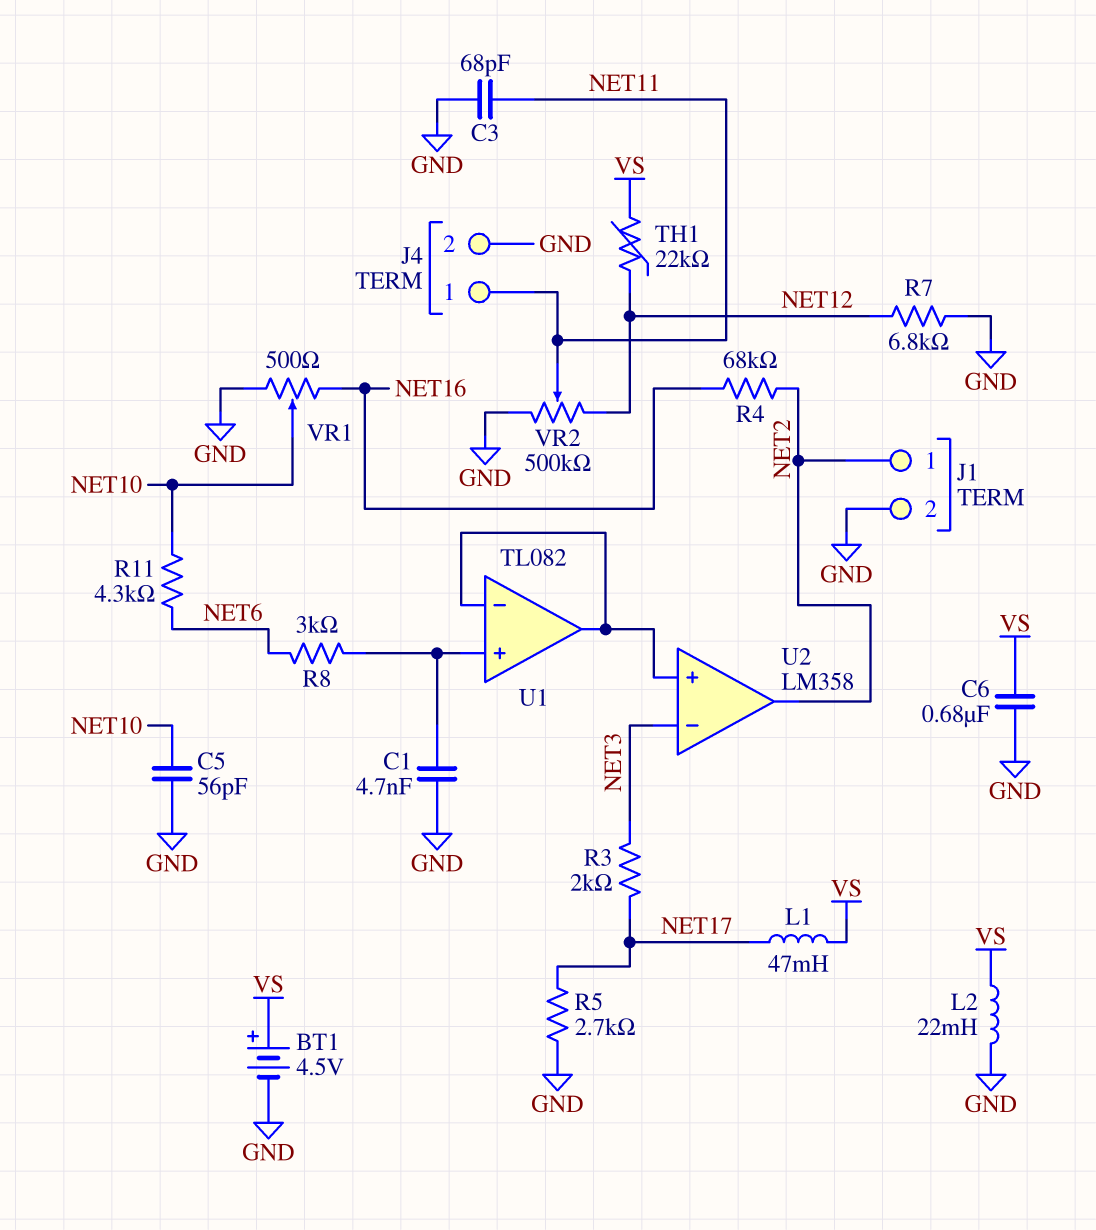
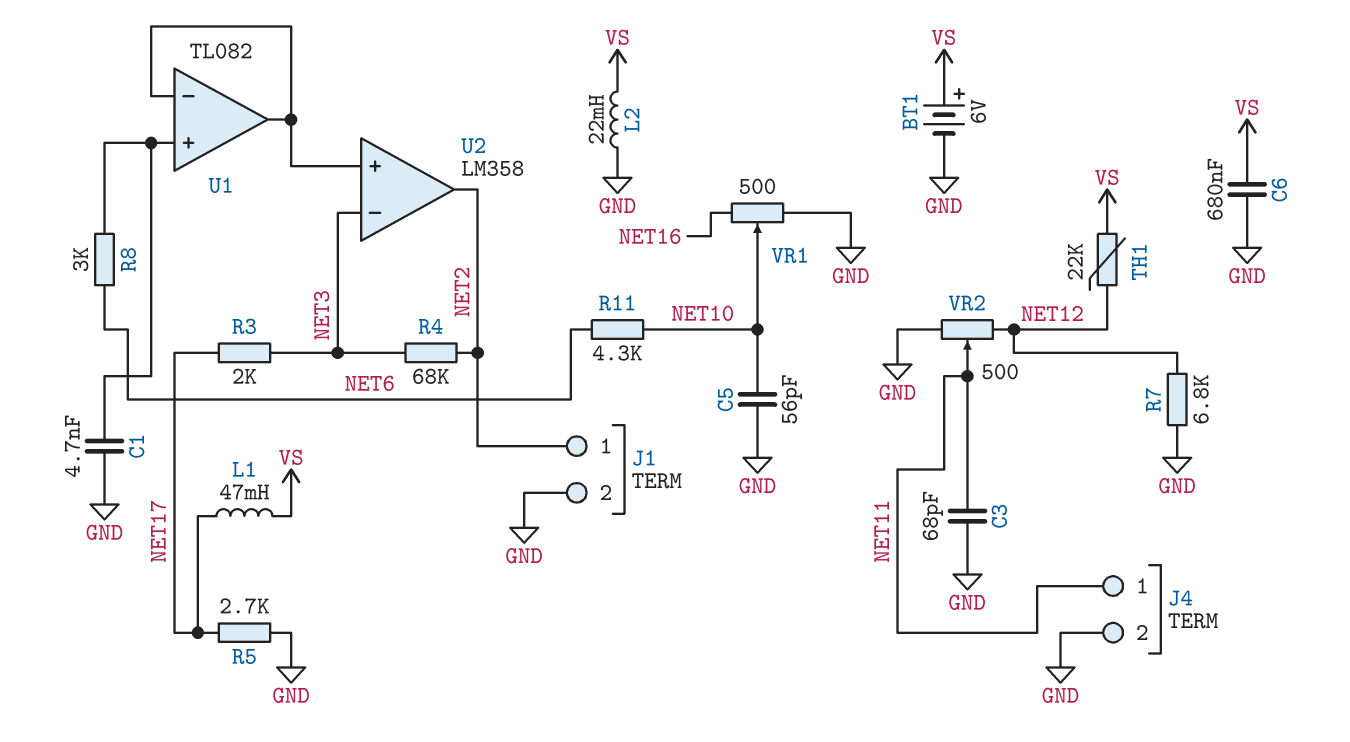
BT1: 4.5V (plus VS, minus GND) -> 6V (plus VS, minus GND)
R4: 68k (NET2, NET16) -> 68k (NET2, NET3)
VR2: 500k (GND, NET12, wiper NET11) -> 500 (GND, NET12, wiper NET11)

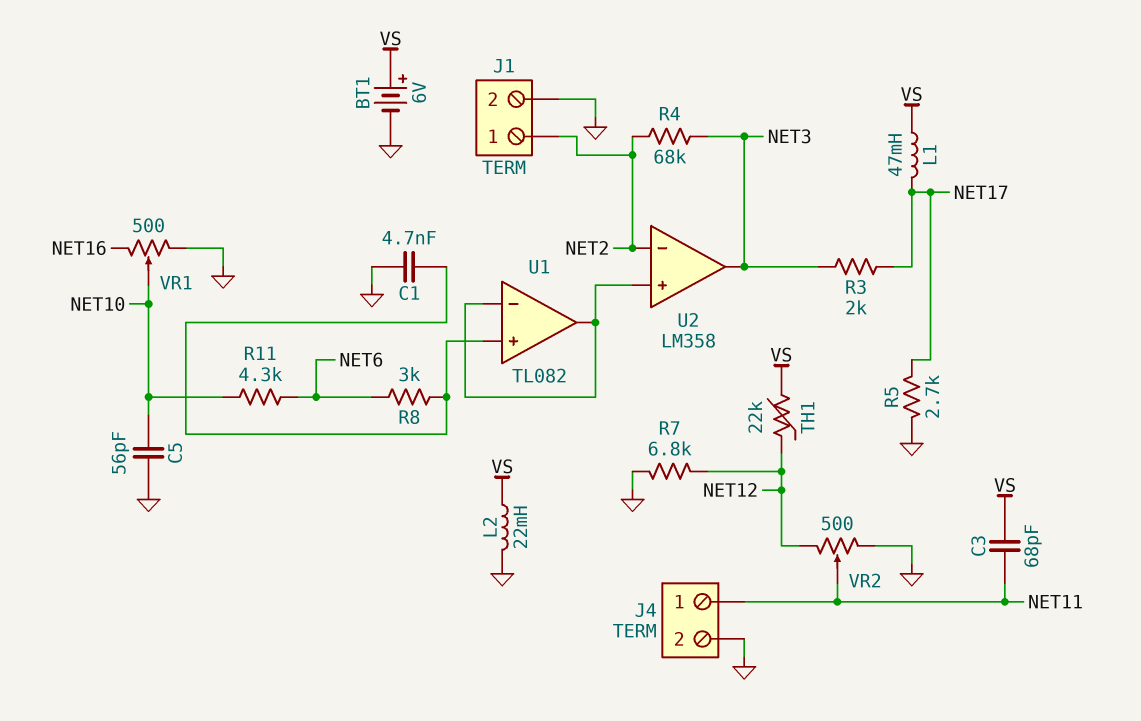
C3: 68pF (GND, NET11) -> 68pF (NET11, VS)
C6: 680nF (GND, VS) -> none
U2 pin in-: NET3 -> NET2
U2 pin out: NET2 -> NET3

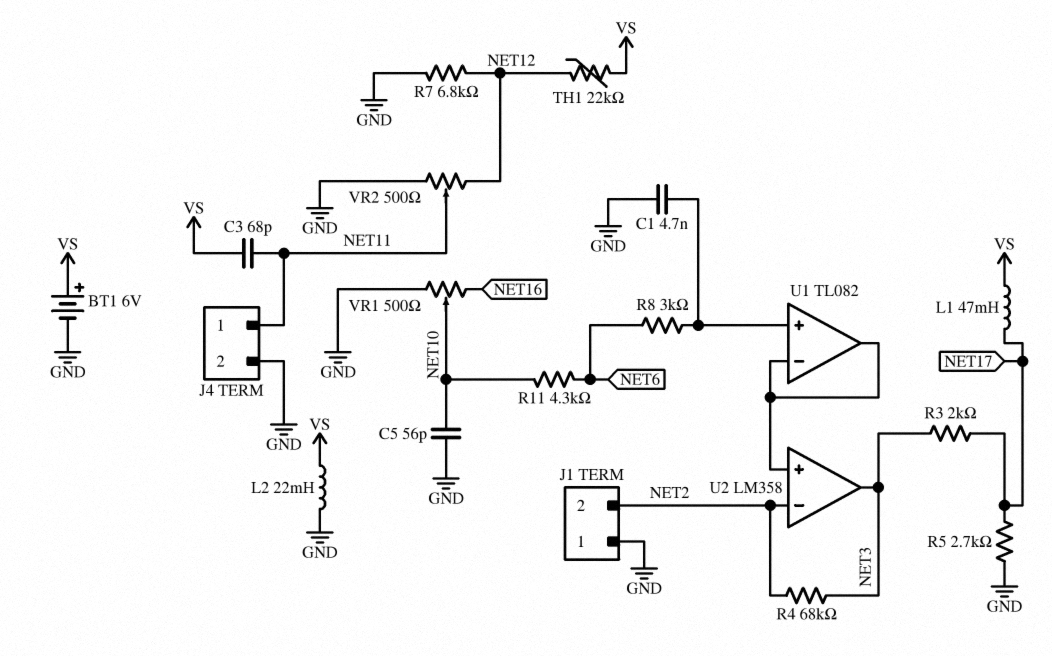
J1 pin 1: NET2 -> GND
J1 pin 2: GND -> NET2

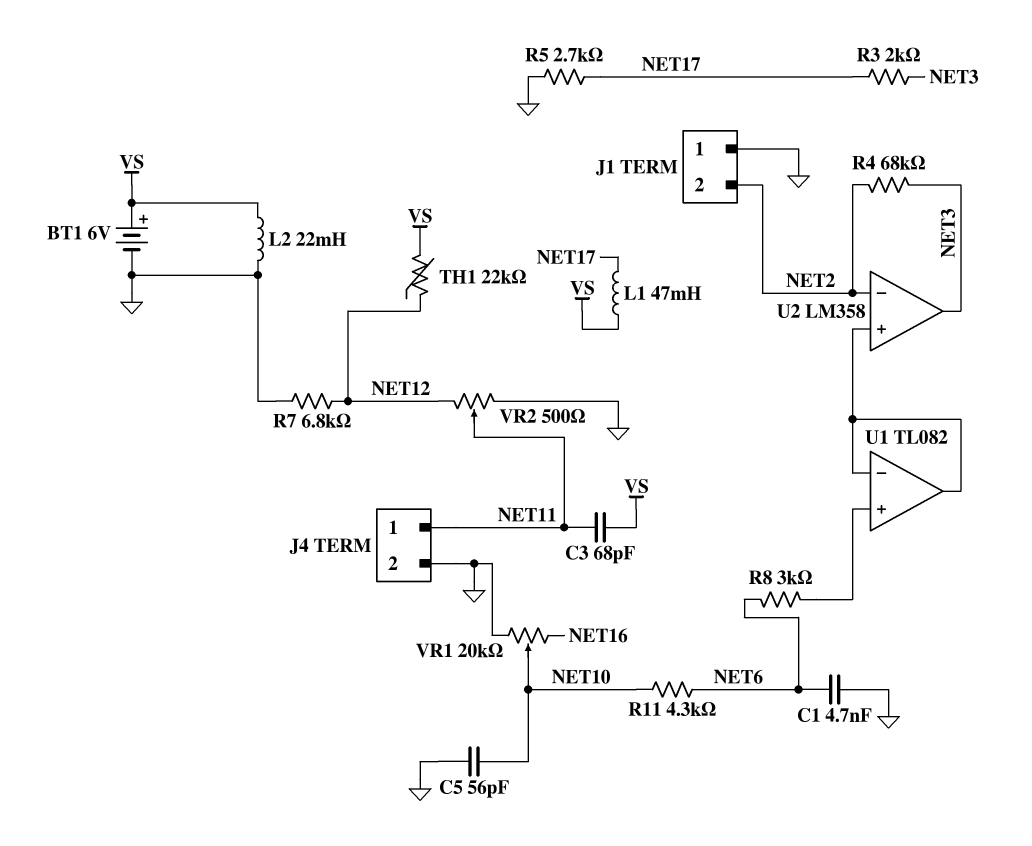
C1: 4.7nF (GND, U1/in+) -> 4.7nF (GND, NET6)
VR1: 500 (GND, NET16, wiper NET10) -> 20k (GND, NET16, wiper NET10)

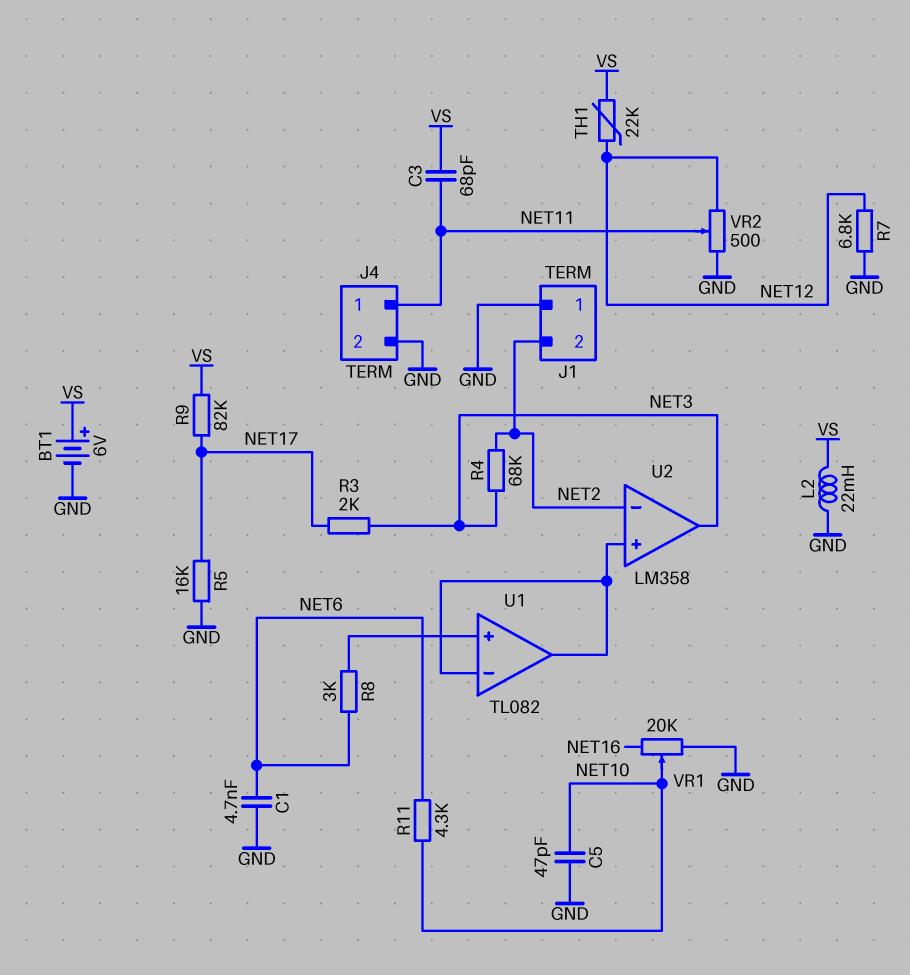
C5: 56pF (GND, NET10) -> 47pF (GND, NET10)
L1: 47mH (NET17, VS) -> none
R5: 2.7k (GND, NET17) -> 16k (GND, NET17)
R9: none -> 82k (NET17, VS)

